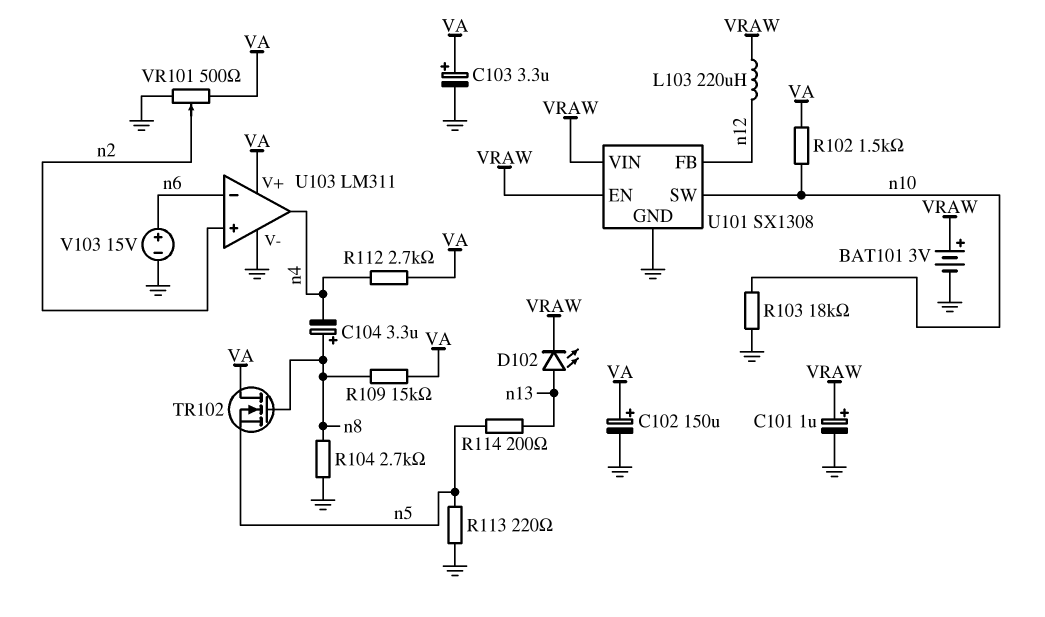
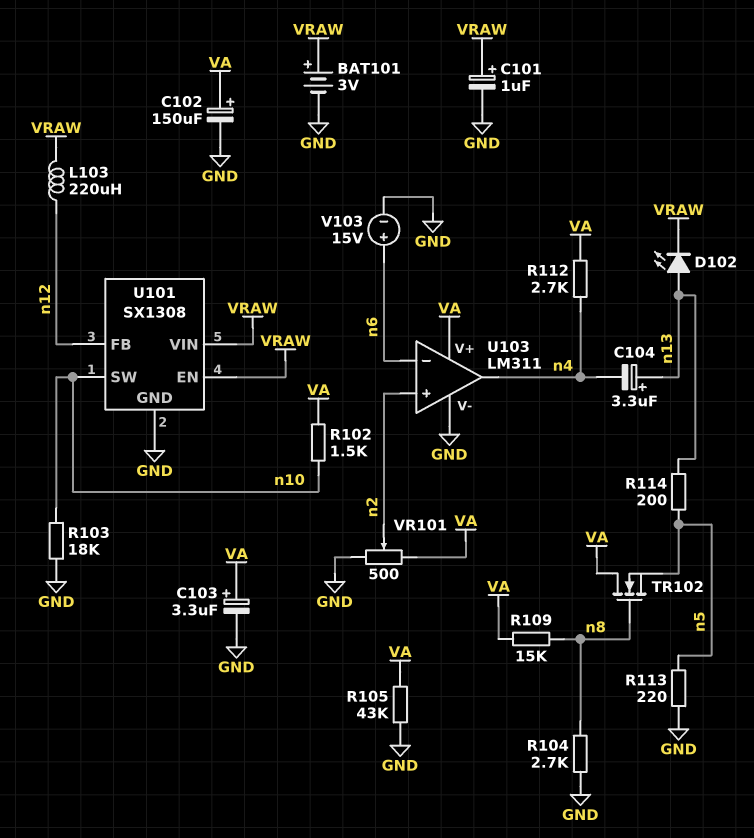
C104: 3.3uF (plus n8, minus n4) -> 3.3uF (plus n13, minus n4)
R105: none -> 43k (GND, VA)

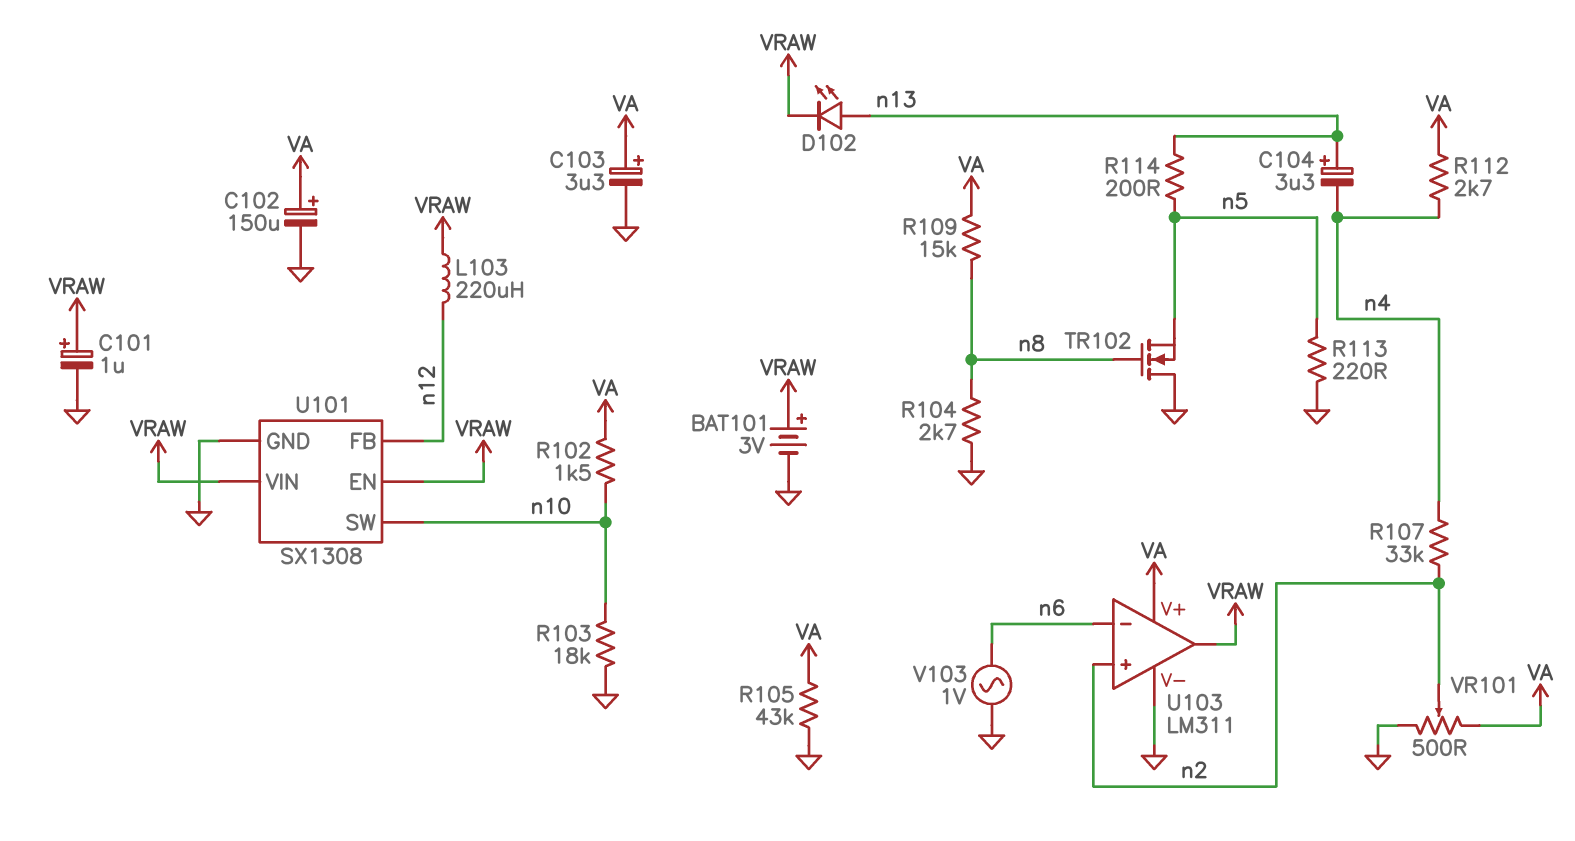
R107: none -> 33k (n2, n4)
TR102: NMOS (G n8, D VA, S n5) -> NMOS (G n8, D GND, S n5)
U103 pin out: n4 -> VRAW
V103: 15V (plus n6, minus GND) -> AC 1V (GND, n6)

